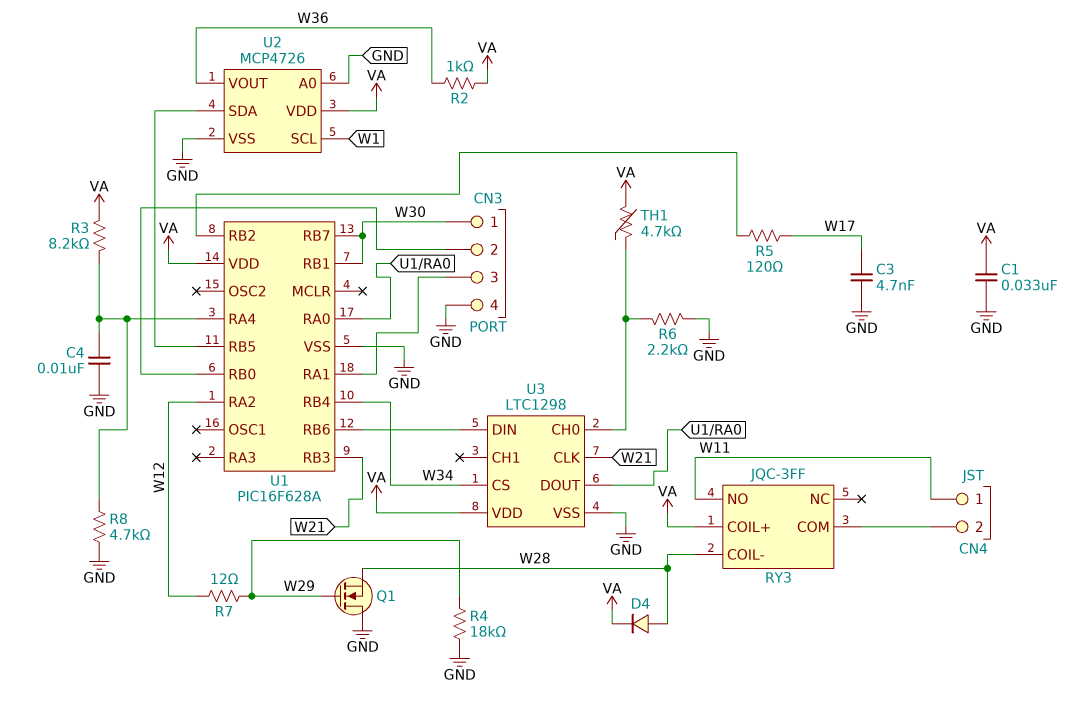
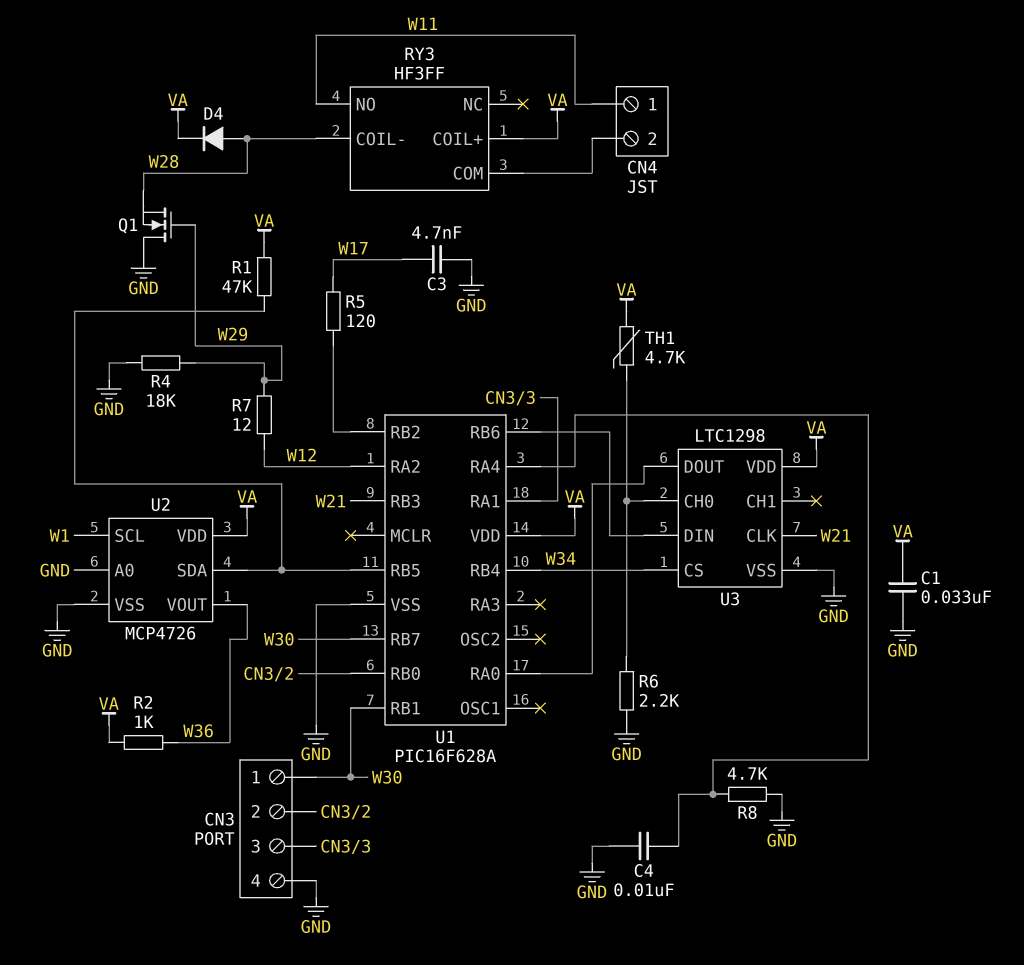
R1: none -> 47k (U1/RB5, VA)
R3: 8.2k (U1/RA4, VA) -> none
RY3: JQC-3FF -> HF3FF

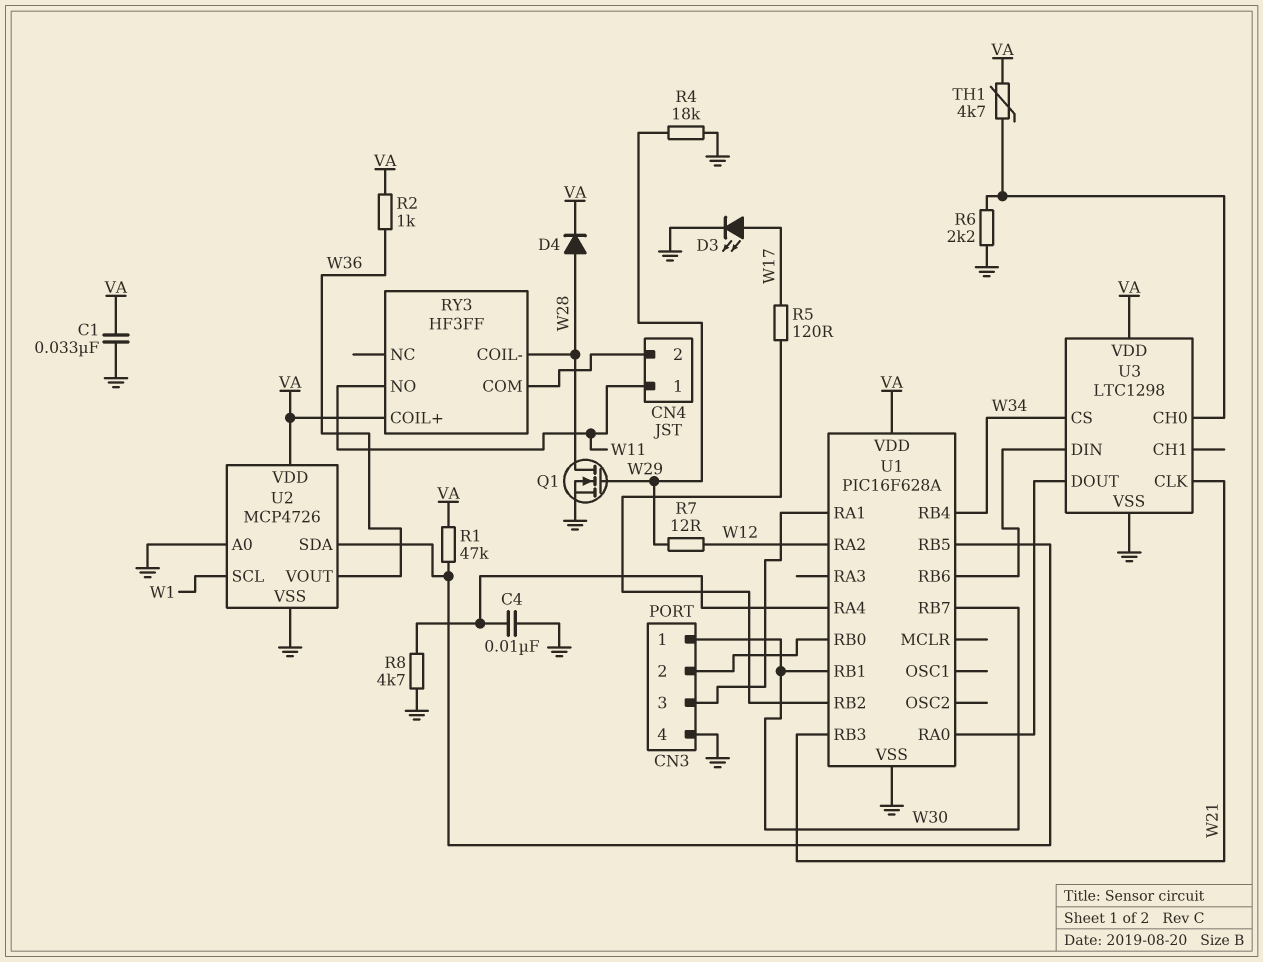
C3: 4.7nF (GND, W17) -> none
D3: none -> LED (A W17, K GND)
Q1: NMOS (G W29, D GND, S W28) -> NMOS (G W29, D W28, S GND)

